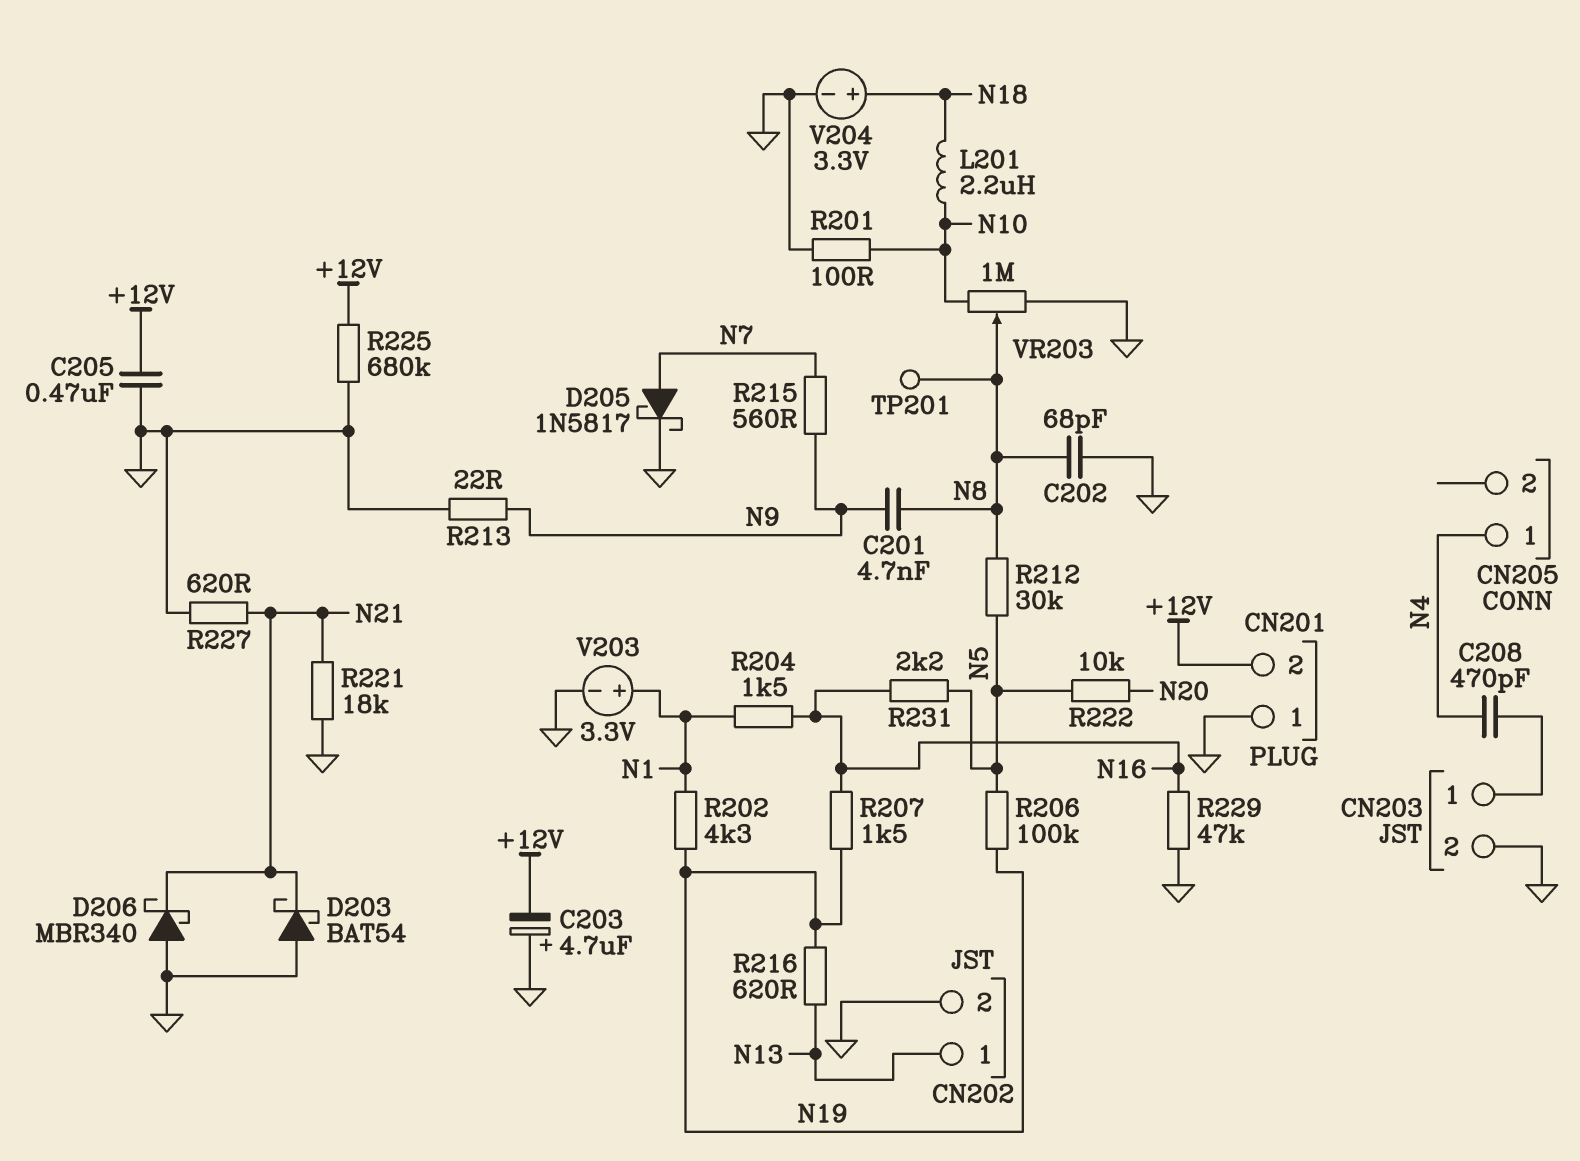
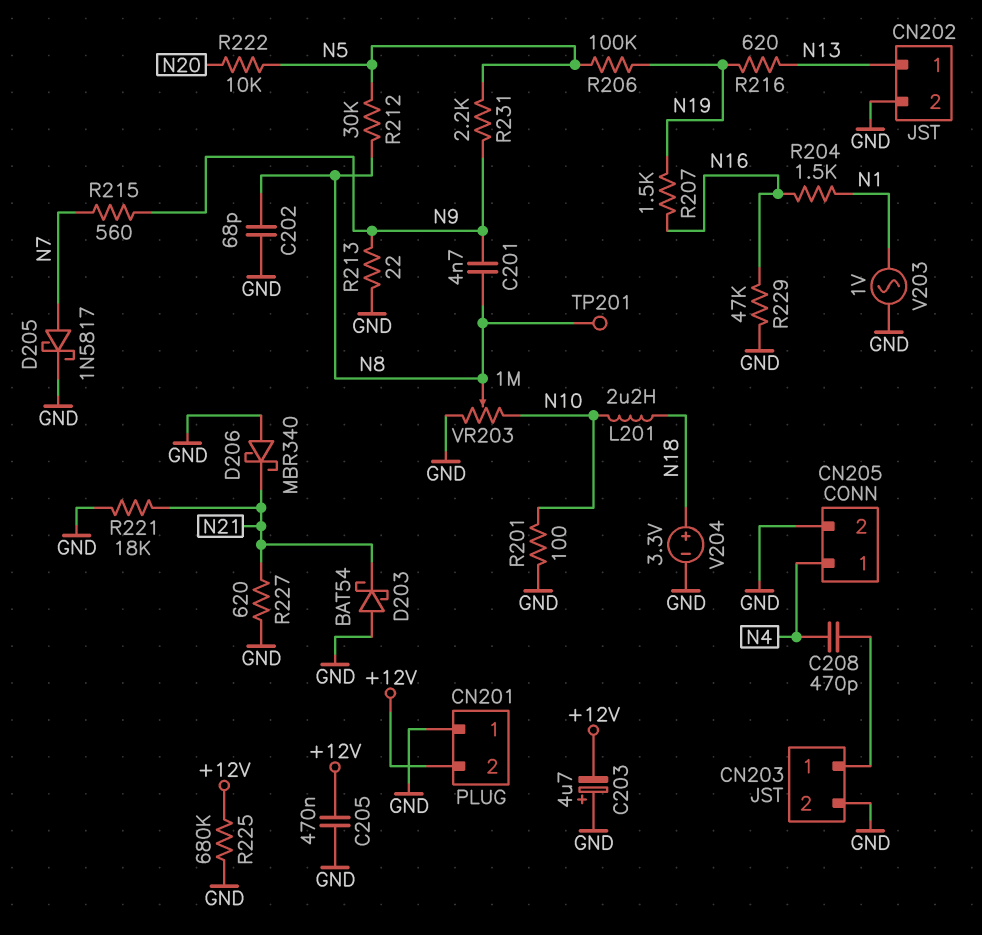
CN205 pin 2: none -> GND
R202: 4.3k (N1, N19) -> none
R231: 2.2k (N5, N16) -> 2.2k (N5, N9)
V203: 3.3V (plus N1, minus GND) -> AC 1V (GND, N1)

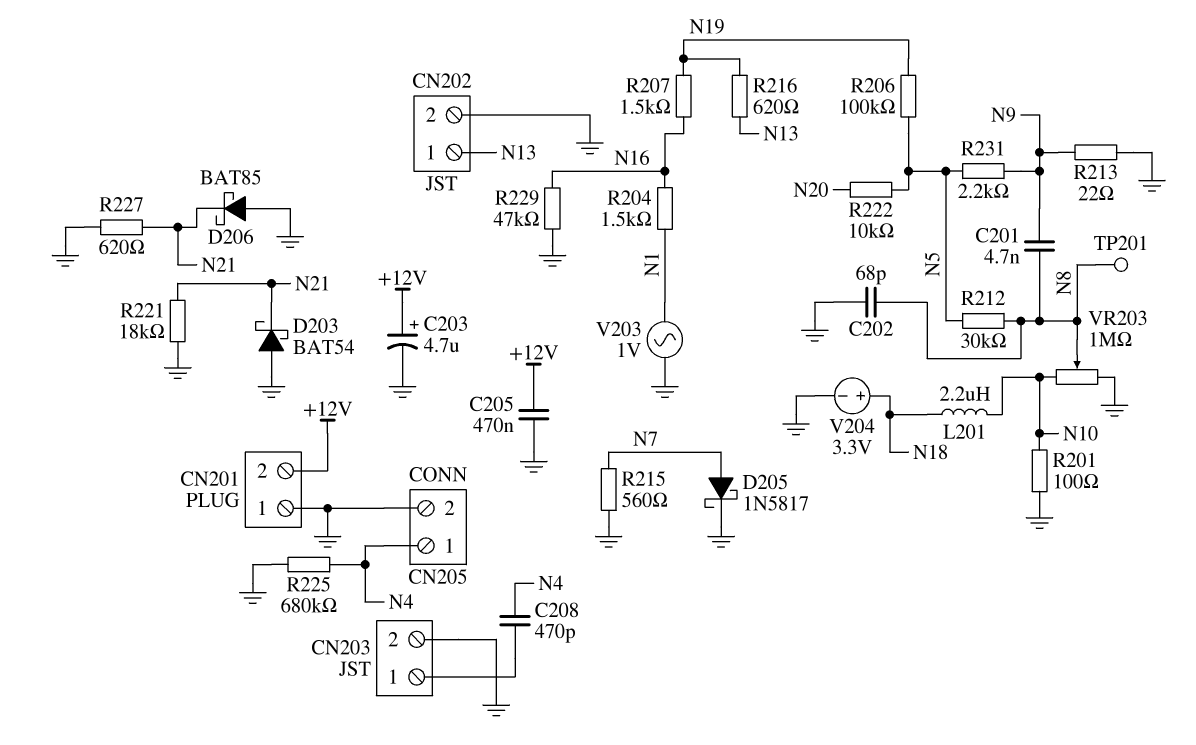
C203: 4.7uF (plus GND, minus +12V) -> 4.7uF (plus +12V, minus GND)
D206: schottky MBR340 (A GND, K N21) -> schottky BAT85 (A GND, K N21)
R215: 560 (N7, N9) -> 560 (GND, N7)
R225: 680k (+12V, GND) -> 680k (GND, N4)

